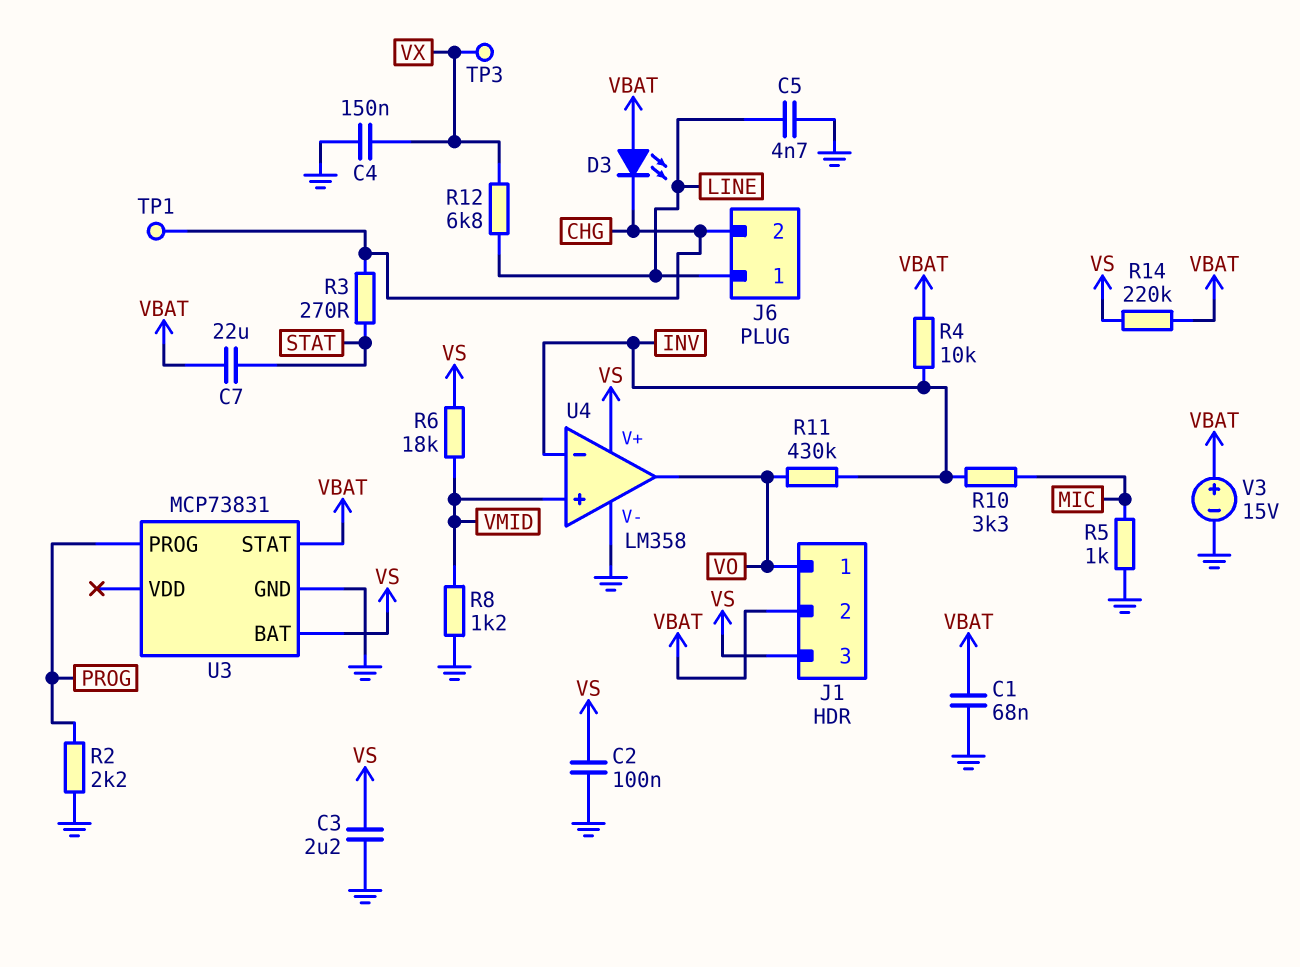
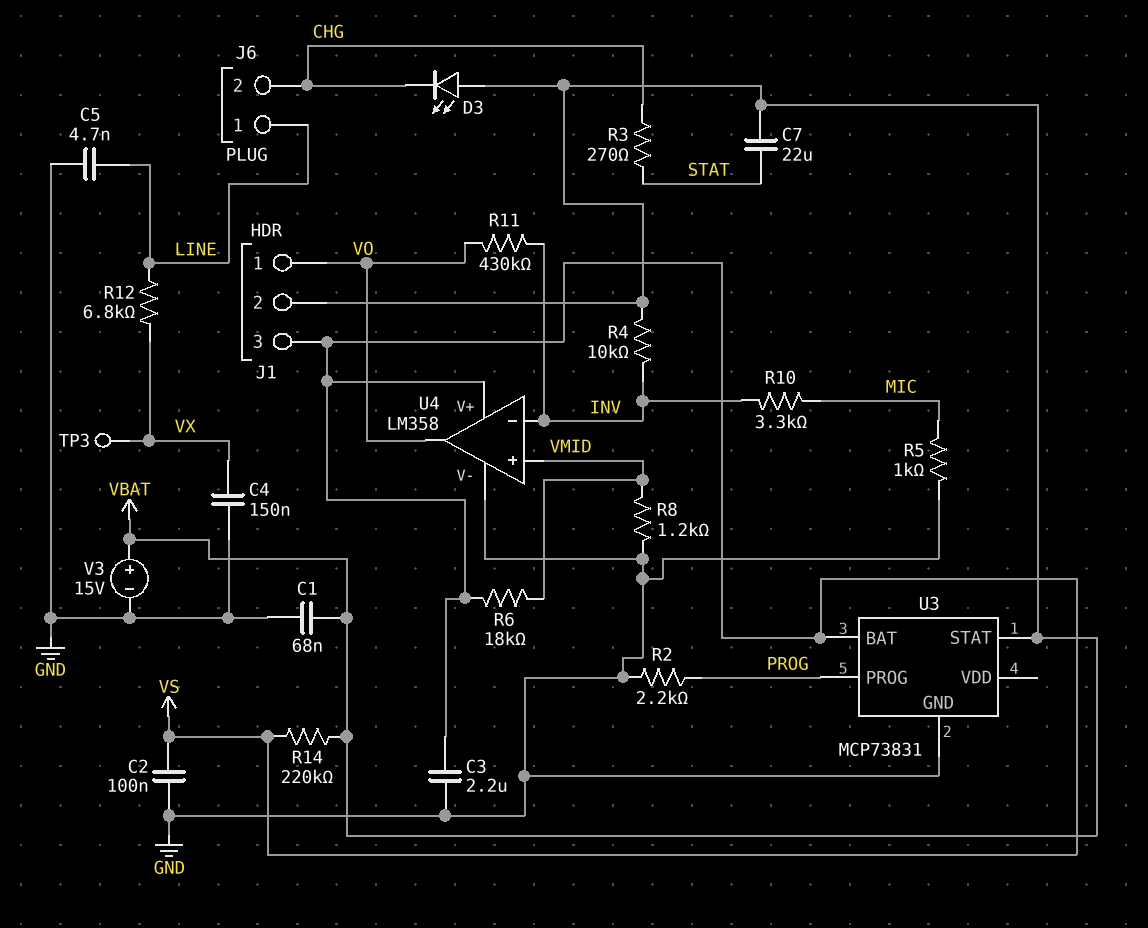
TP1: test point (CHG) -> none

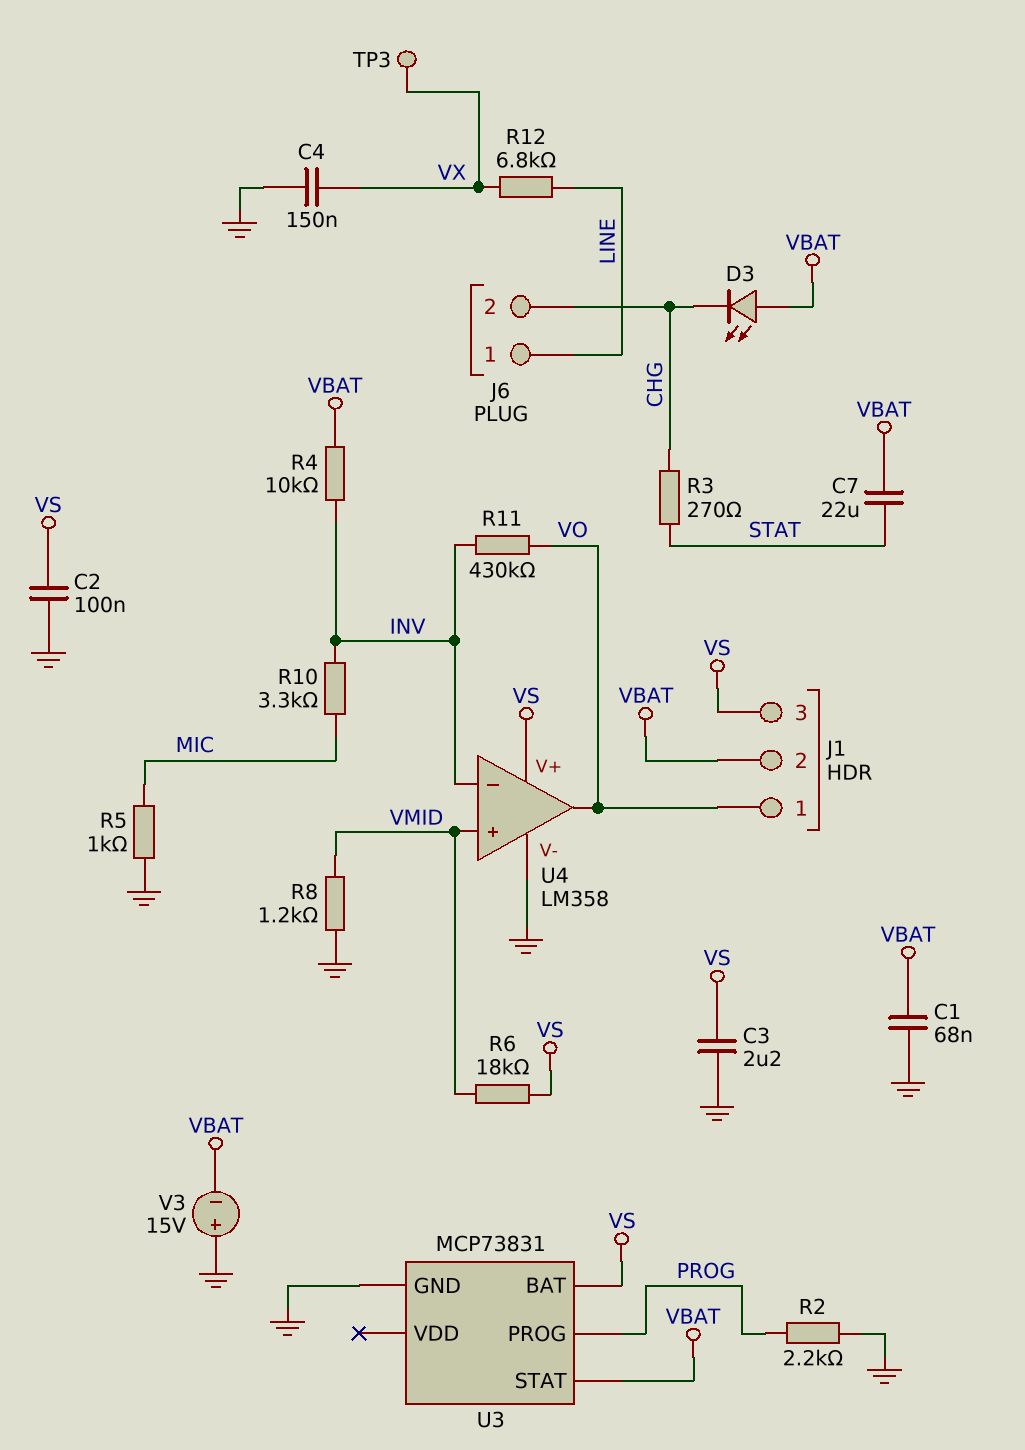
C5: 4.7nF (GND, LINE) -> none
R14: 220k (VBAT, VS) -> none
V3: 15V (plus VBAT, minus GND) -> 15V (plus GND, minus VBAT)

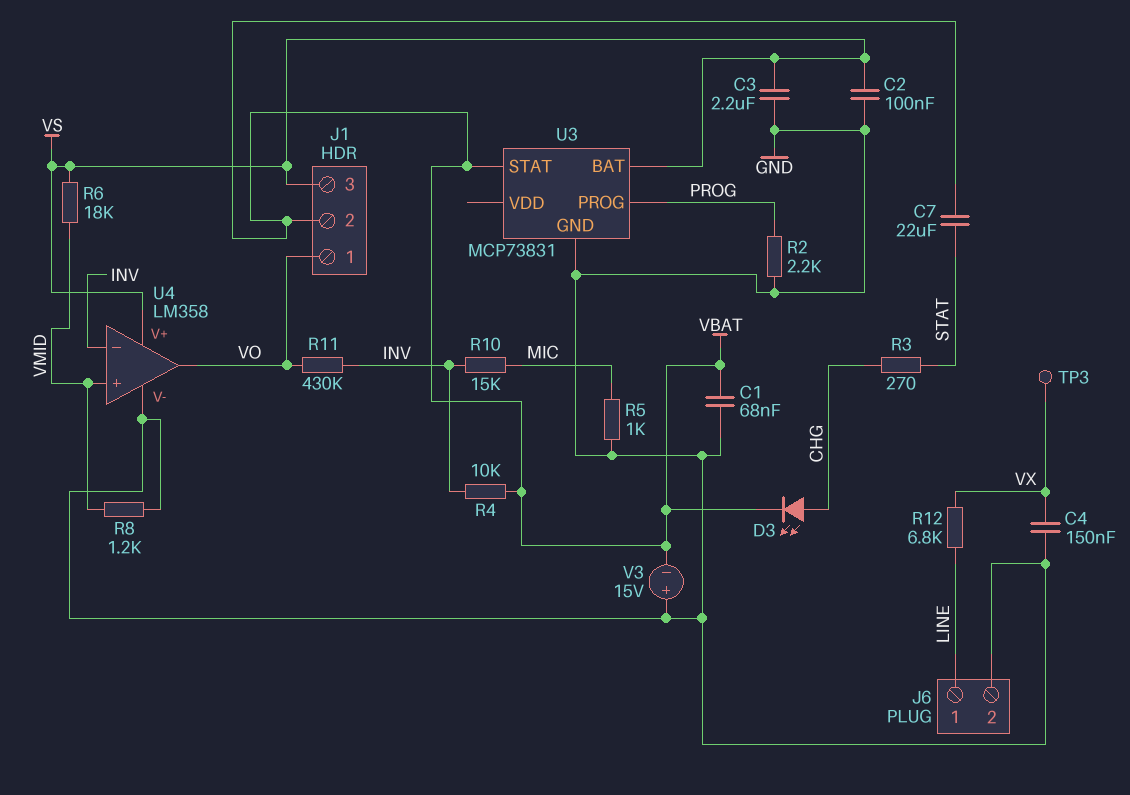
D3: LED (A VBAT, K CHG) -> LED (A CHG, K VBAT)
J6 pin 2: CHG -> GND
R10: 3.3k (INV, MIC) -> 15k (INV, MIC)

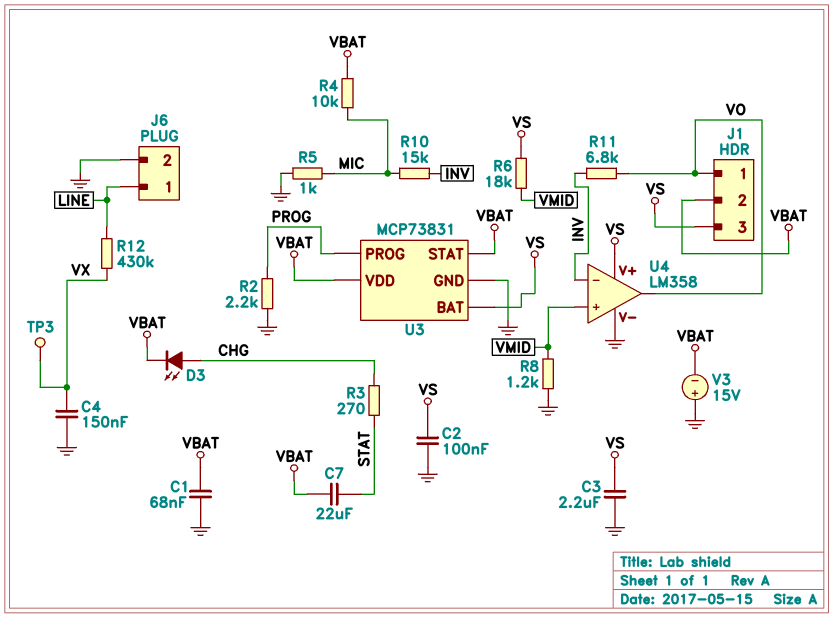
R4: 10k (INV, VBAT) -> 10k (MIC, VBAT)
R11: 430k (INV, VO) -> 6.8k (INV, VO)
R12: 6.8k (LINE, VX) -> 430k (LINE, VX)
U3 pin VDD: none -> VBAT

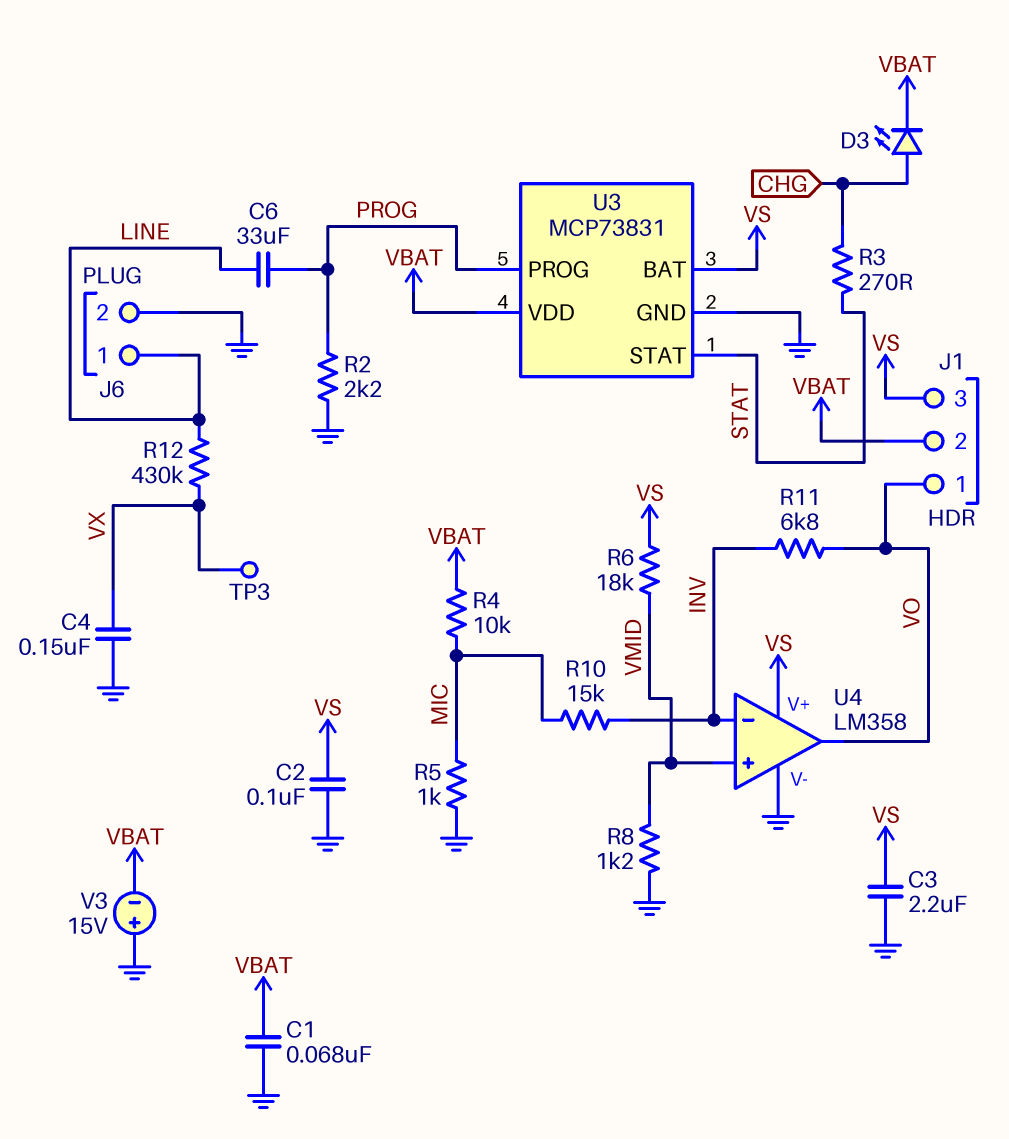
C6: none -> 33uF (LINE, PROG)
C7: 22uF (STAT, VBAT) -> none
U3 pin STAT: VBAT -> STAT

